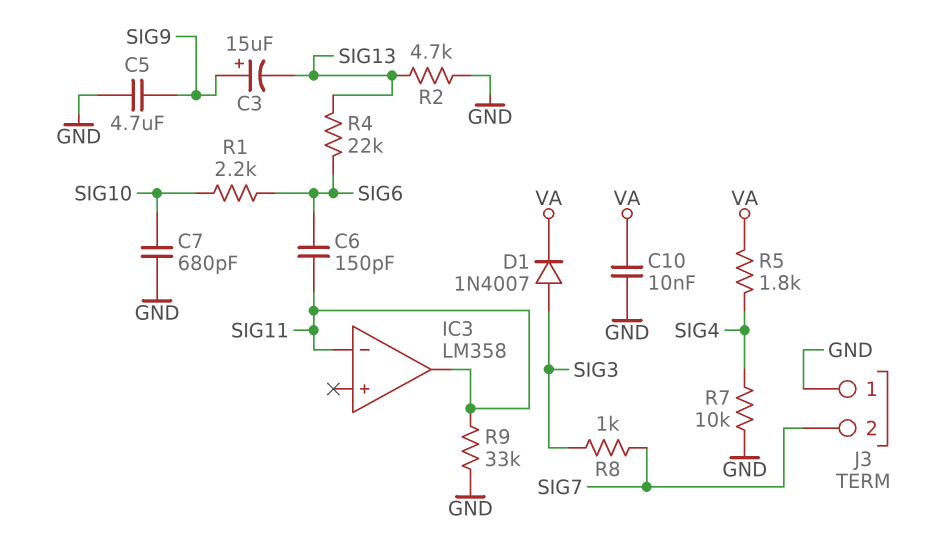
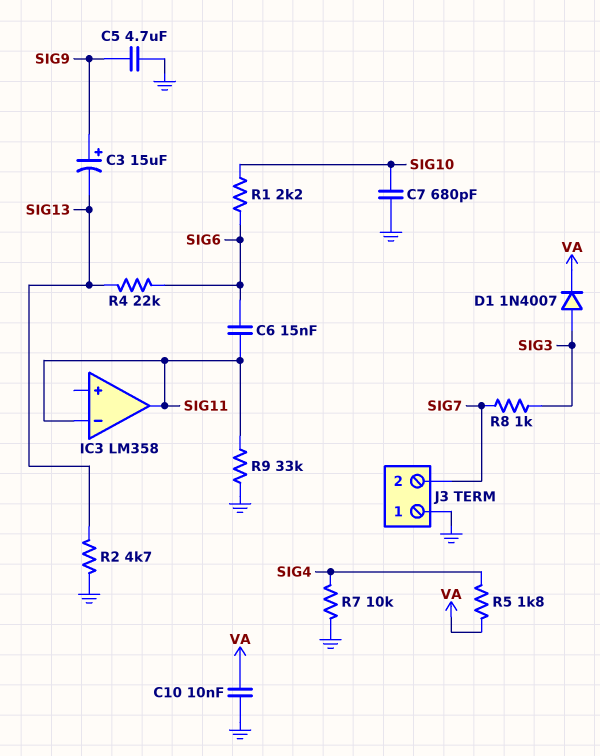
C6: 150pF (SIG6, SIG11) -> 15nF (SIG6, SIG11)

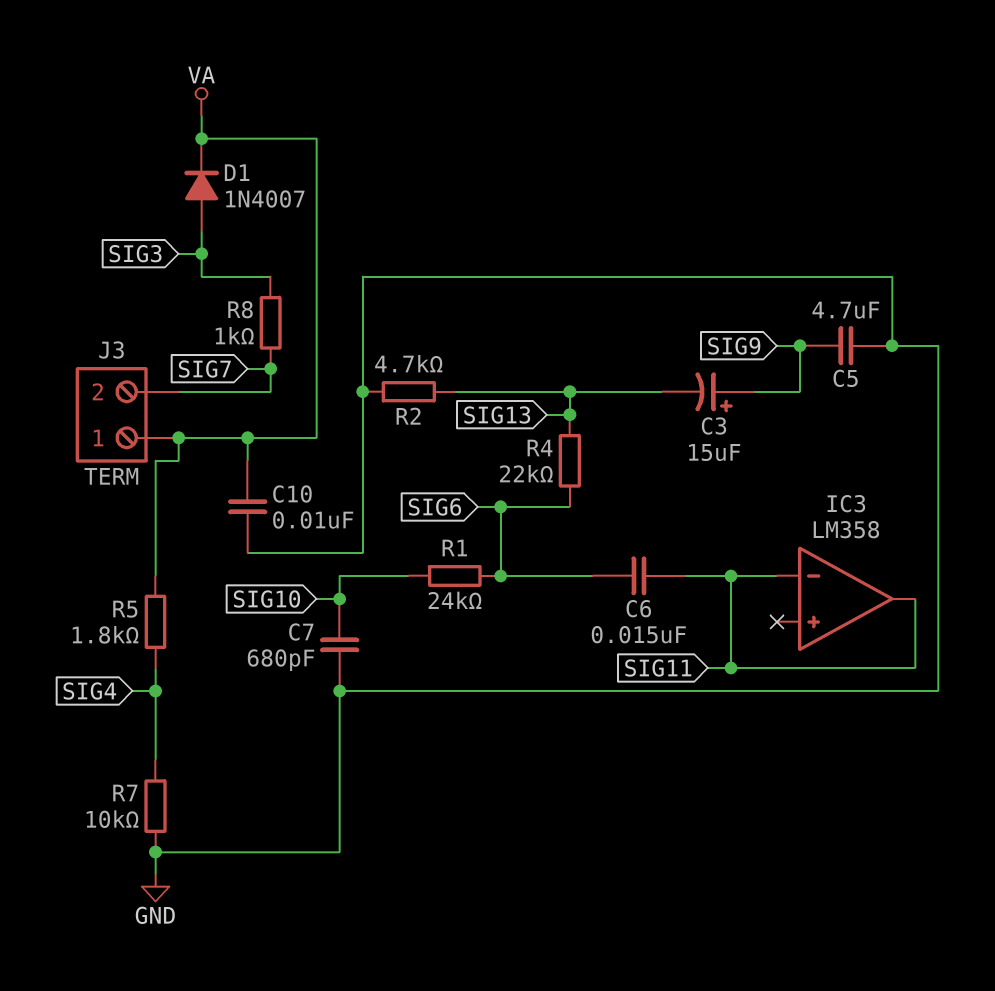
J3 pin 1: GND -> VA
R1: 2.2k (SIG6, SIG10) -> 24k (SIG6, SIG10)
R9: 33k (GND, SIG11) -> none

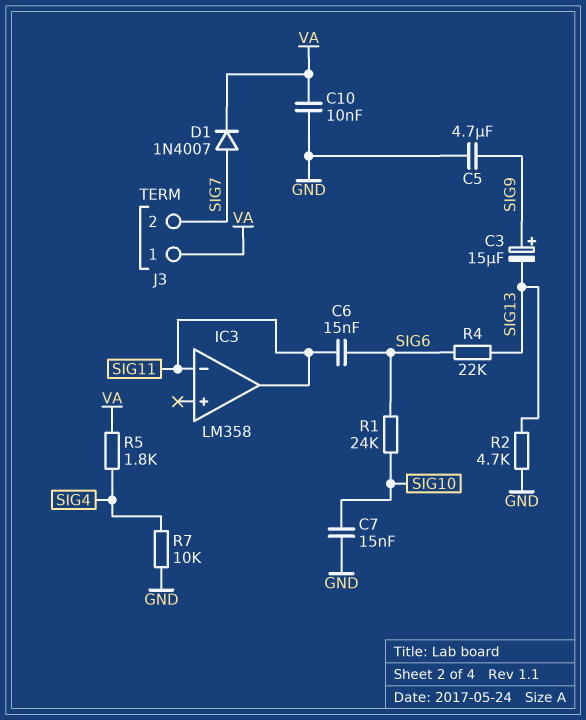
C7: 680pF (GND, SIG10) -> 15nF (GND, SIG10)
D1: diode 1N4007 (A SIG3, K VA) -> diode 1N4007 (A SIG7, K VA)
R8: 1k (SIG3, SIG7) -> none

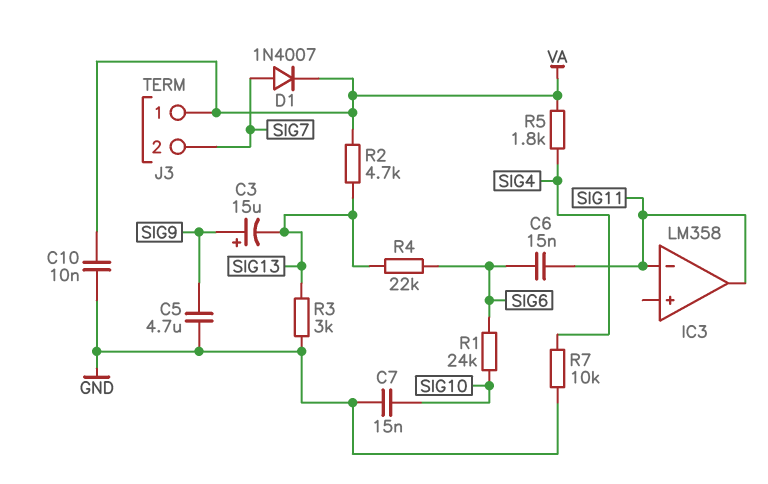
R2: 4.7k (GND, SIG13) -> 4.7k (SIG13, VA)
R3: none -> 3k (GND, SIG13)

